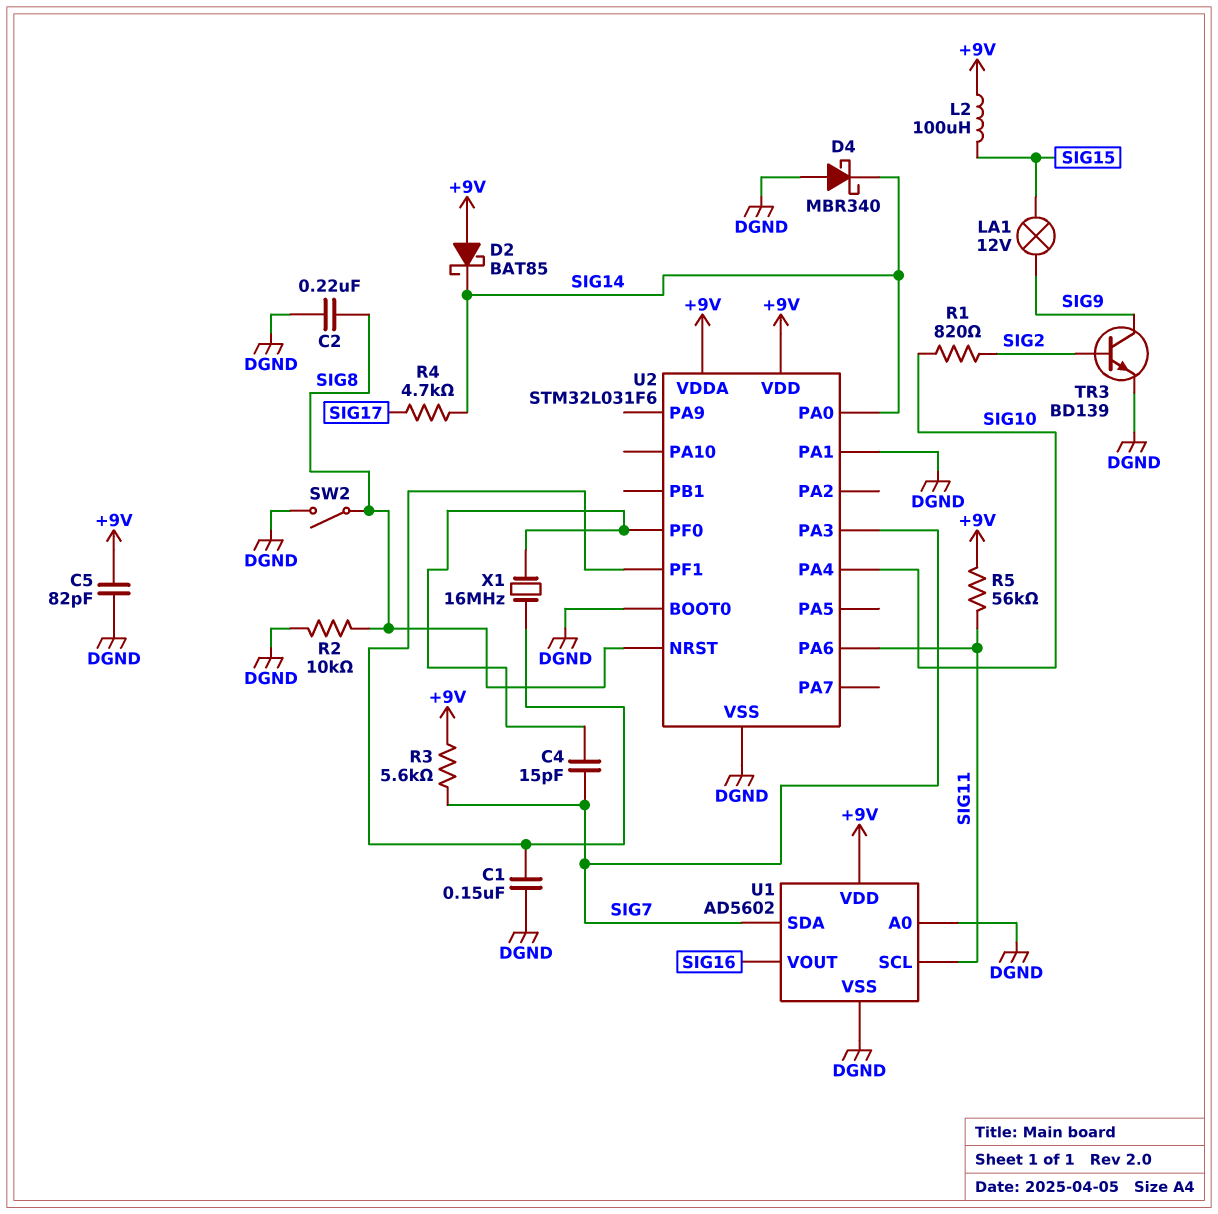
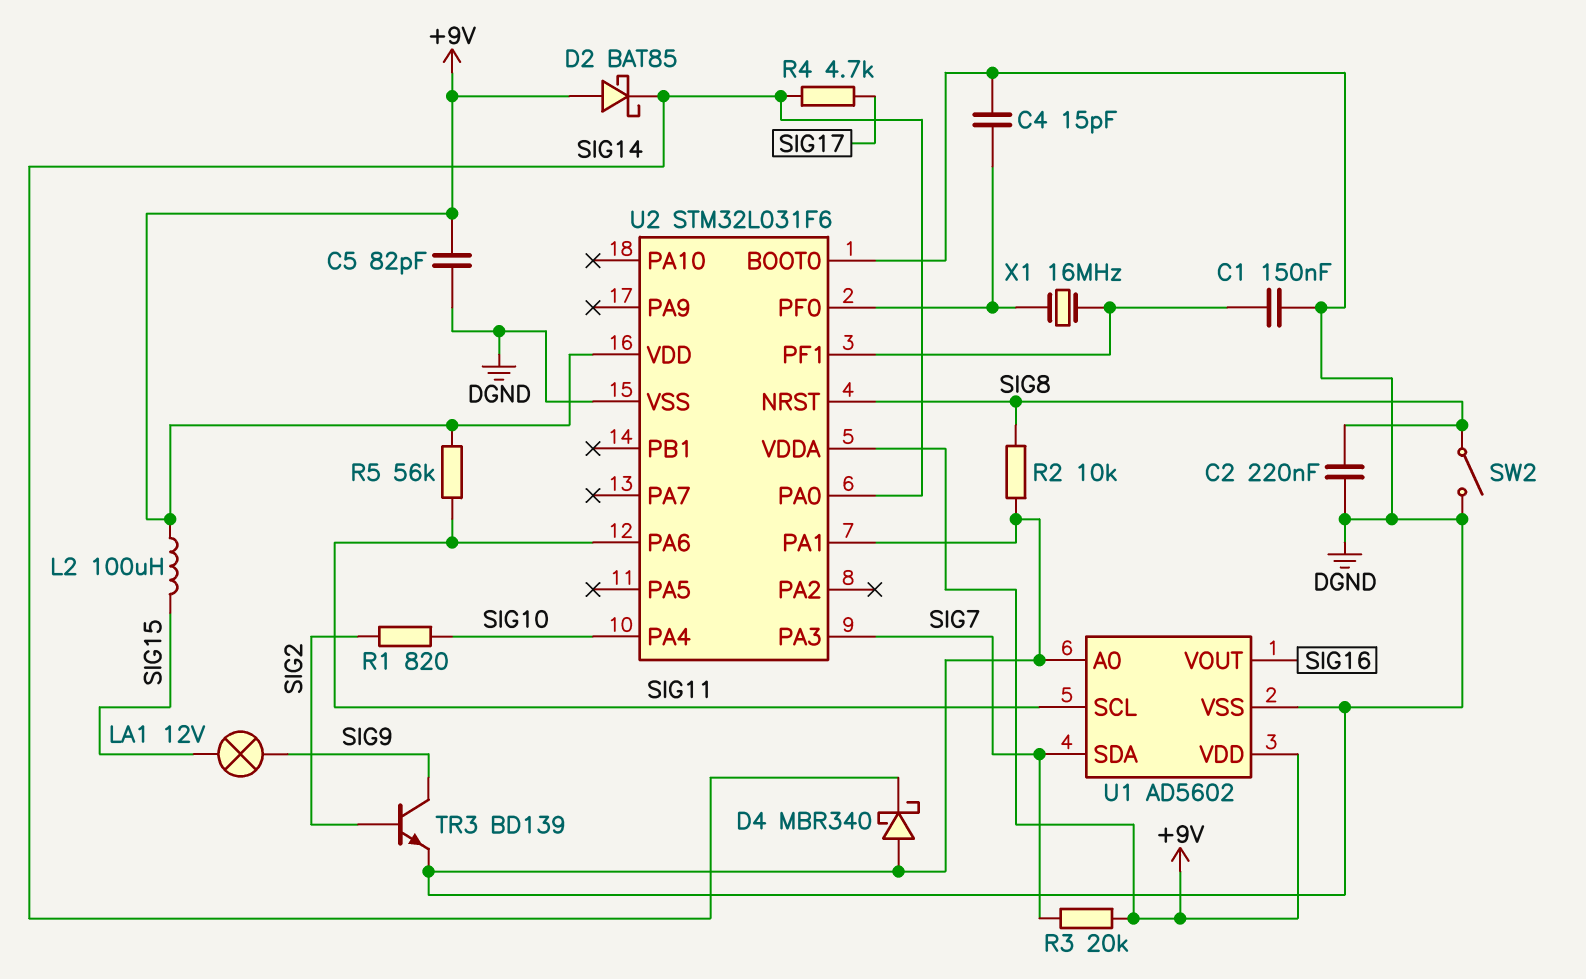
C4: 15pF (SIG7, U2/PF0) -> 15pF (DGND, U2/PF0)
R3: 5.6k (+9V, SIG7) -> 20k (+9V, SIG7)

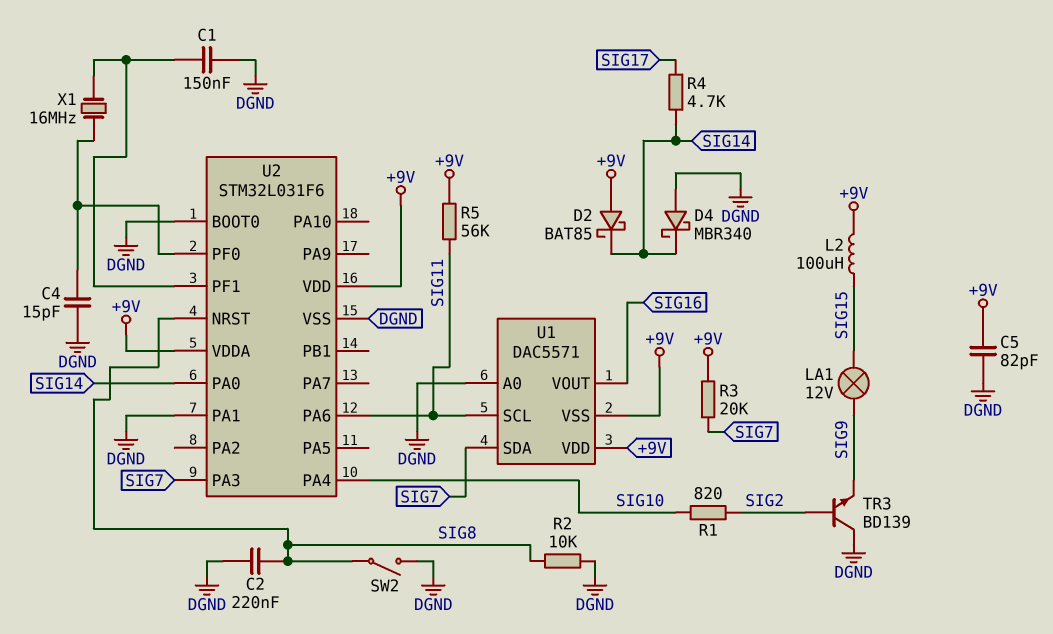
TR3: NPN BD139 (B SIG2, C SIG9, E DGND) -> NPN BD139 (B SIG2, C DGND, E SIG9)
U1: AD5602 -> DAC5571
U1 pin VSS: DGND -> +9V

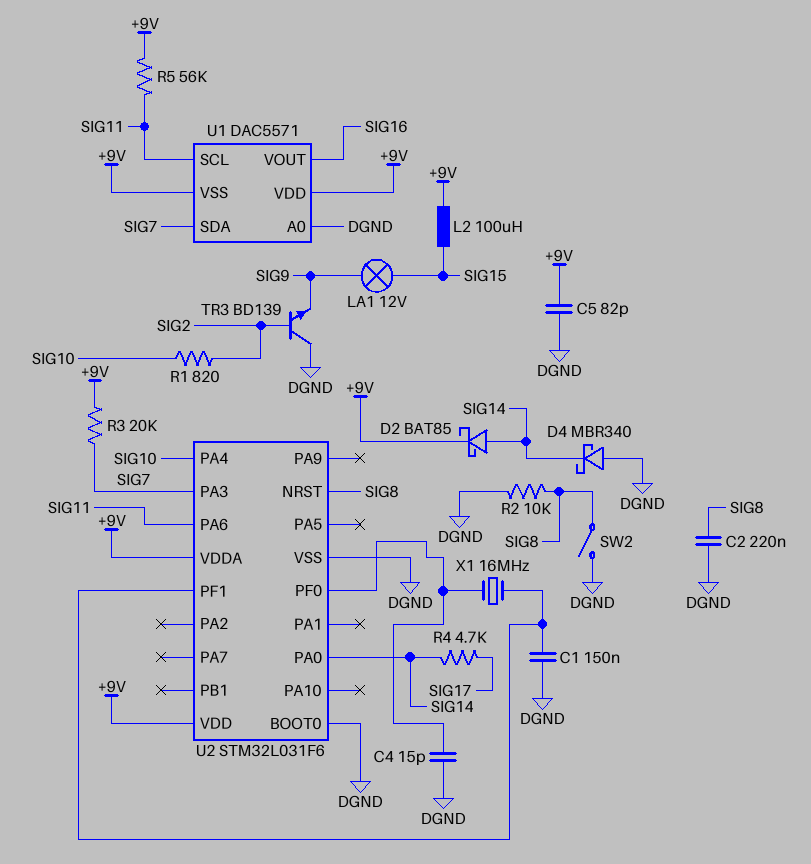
D2: schottky BAT85 (A +9V, K SIG14) -> schottky BAT85 (A SIG14, K +9V)
U2 pin PA1: DGND -> none

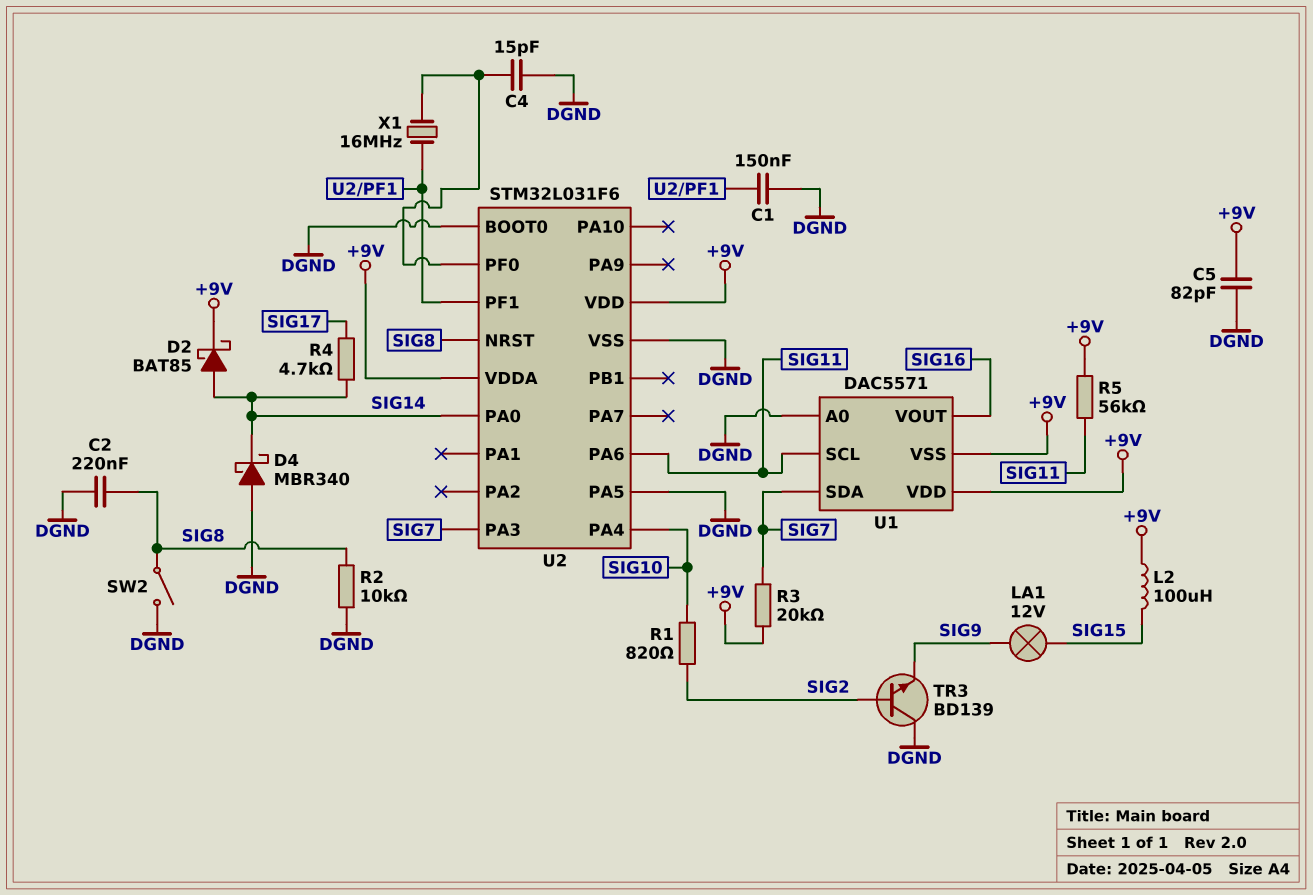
U2 pin PA5: none -> DGND

